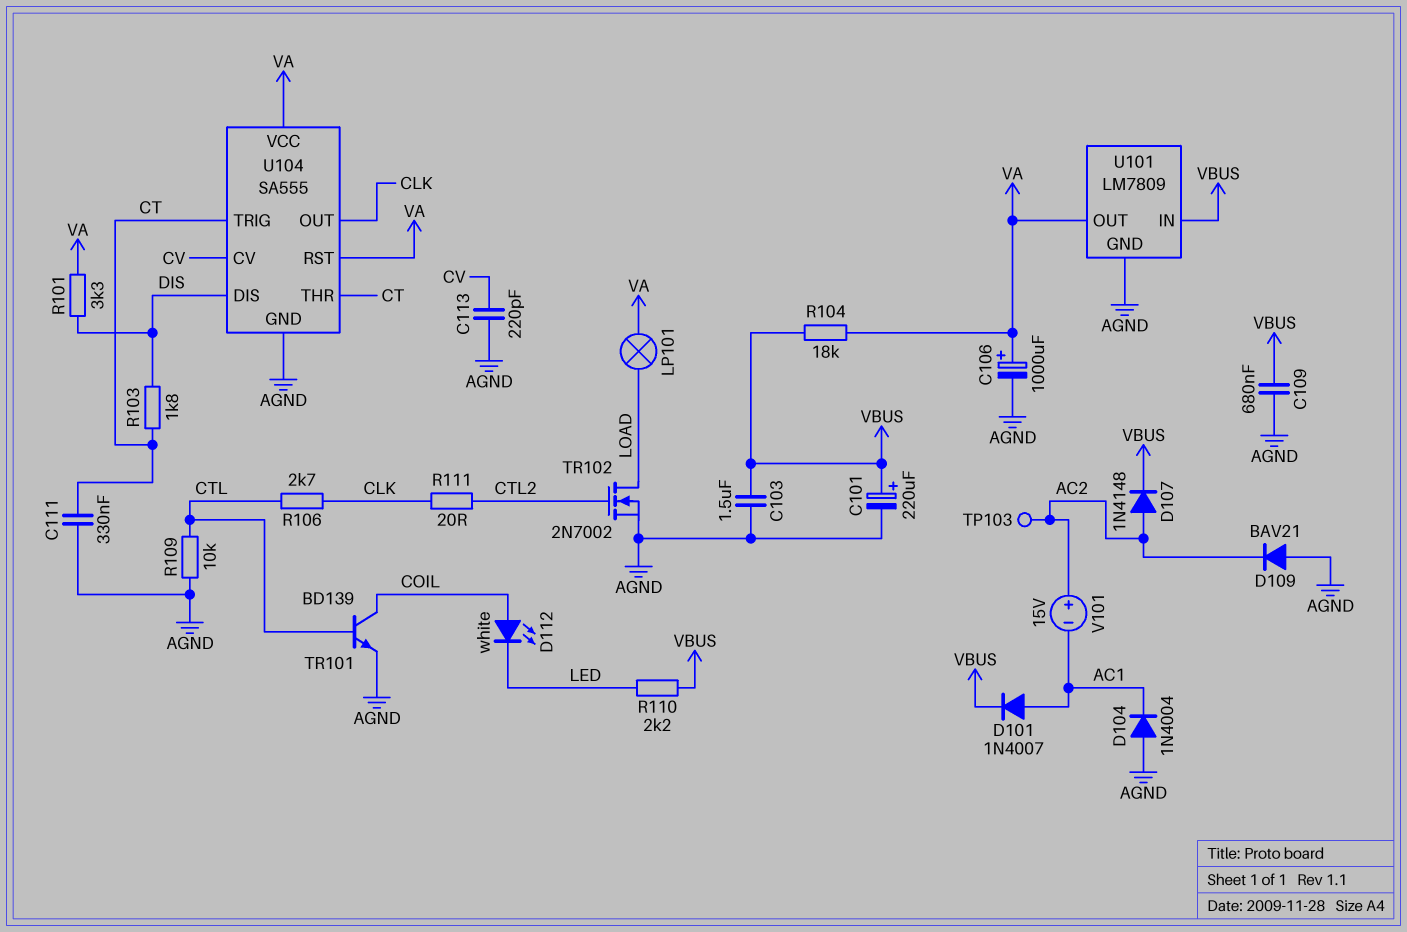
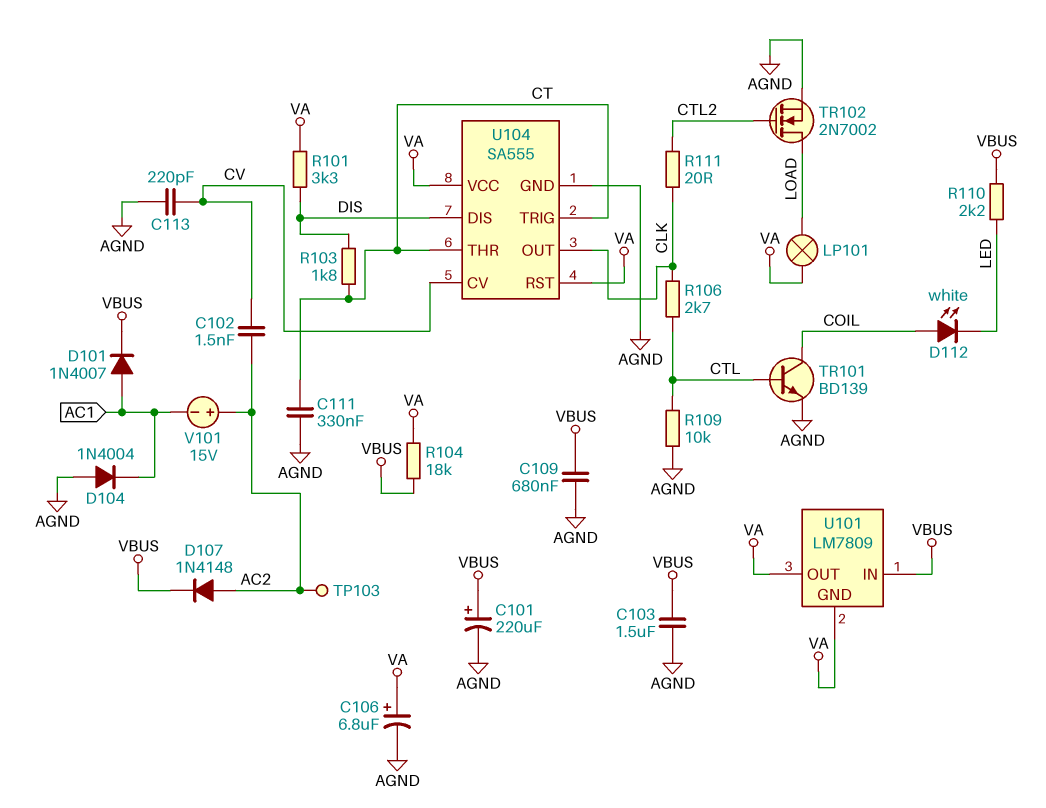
C102: none -> 1.5nF (AC2, CV)
C106: 1000uF (plus VA, minus AGND) -> 6.8uF (plus VA, minus AGND)
D109: diode BAV21 (A AGND, K AC2) -> none
U101 pin GND: AGND -> VA

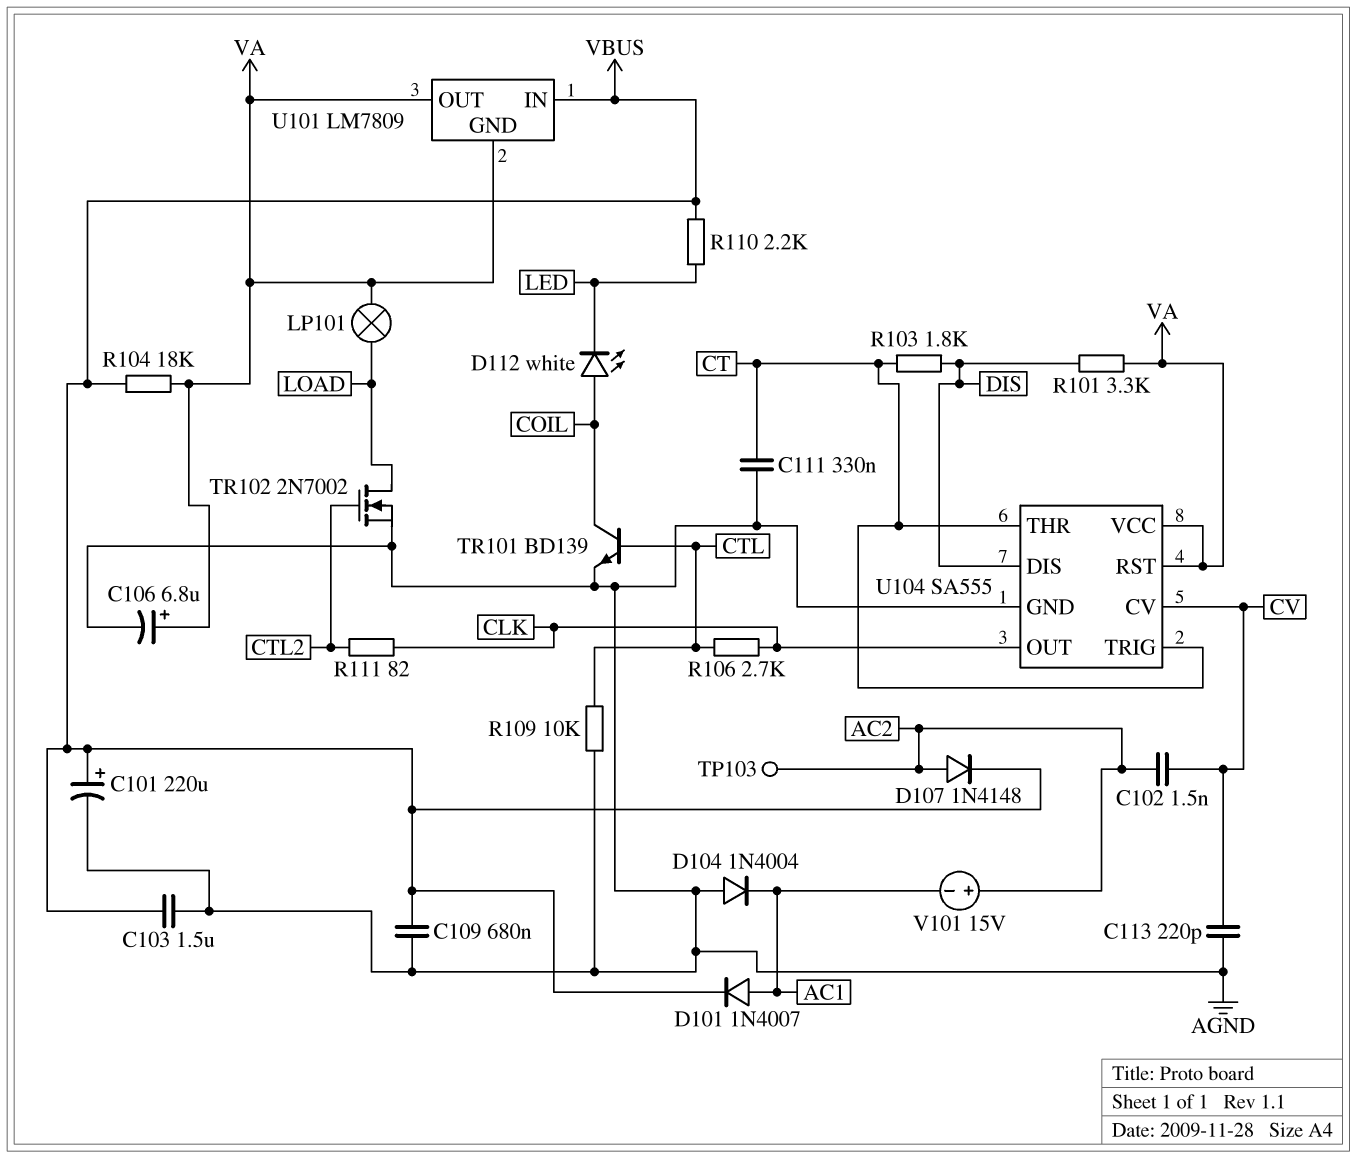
R111: 20 (CLK, CTL2) -> 82 (CLK, CTL2)

